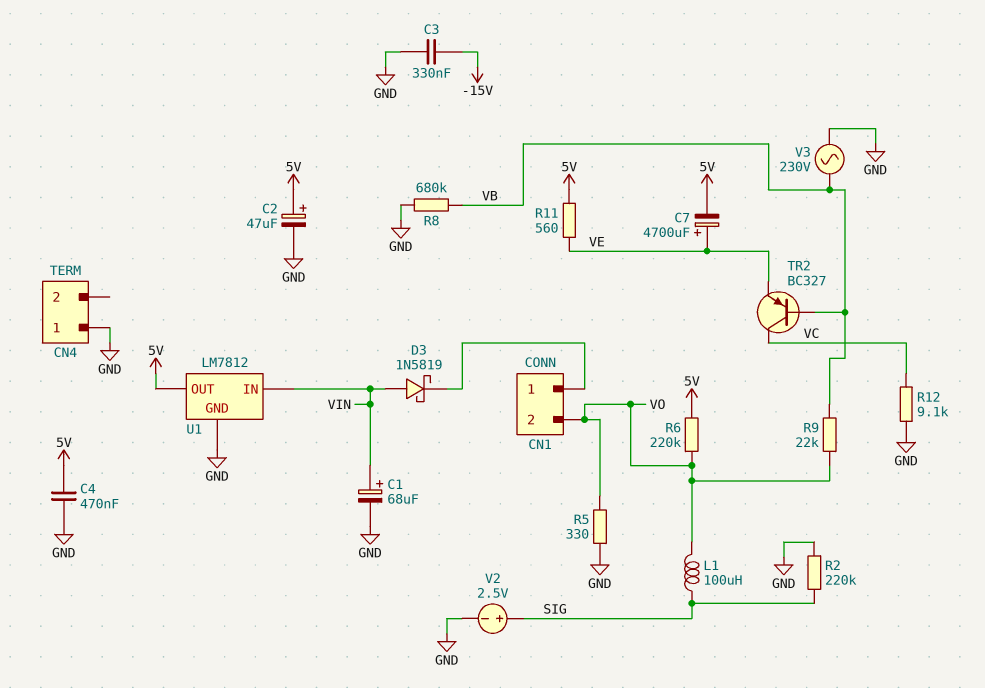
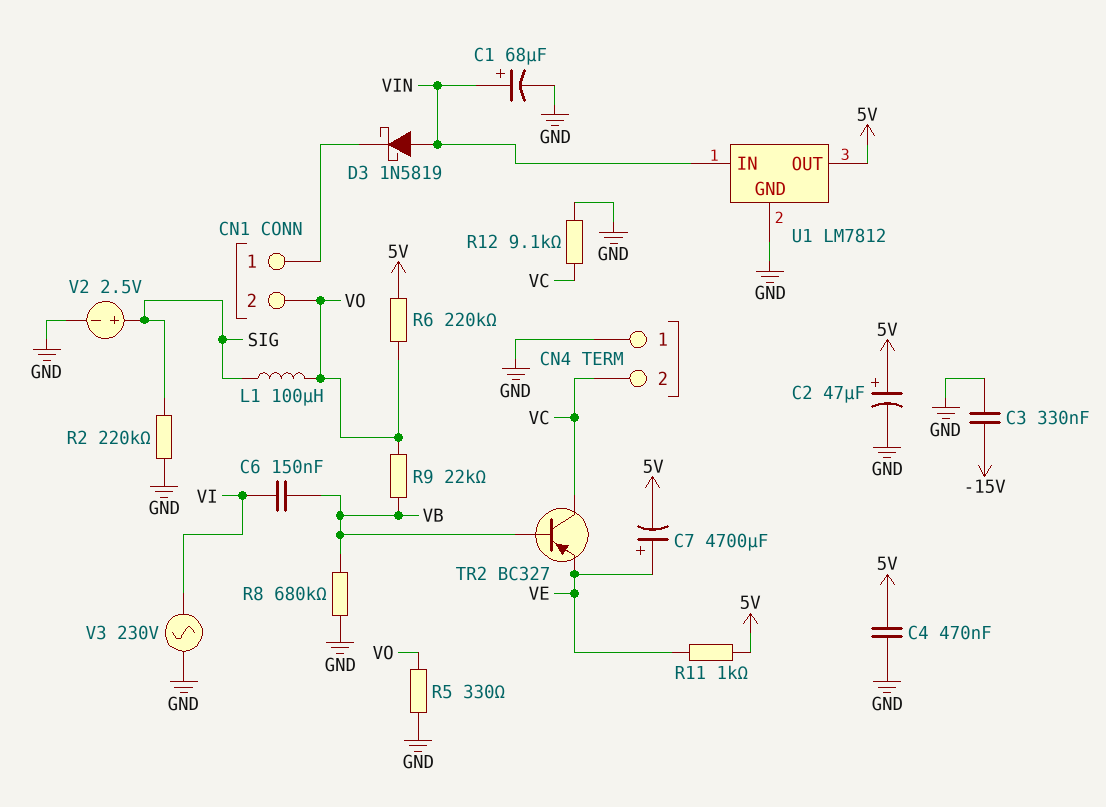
C6: none -> 150nF (VB, VI)
CN4 pin 2: none -> VC
R11: 560 (5V, VE) -> 1k (5V, VE)
V3: AC 230V (GND, VB) -> AC 230V (GND, VI)

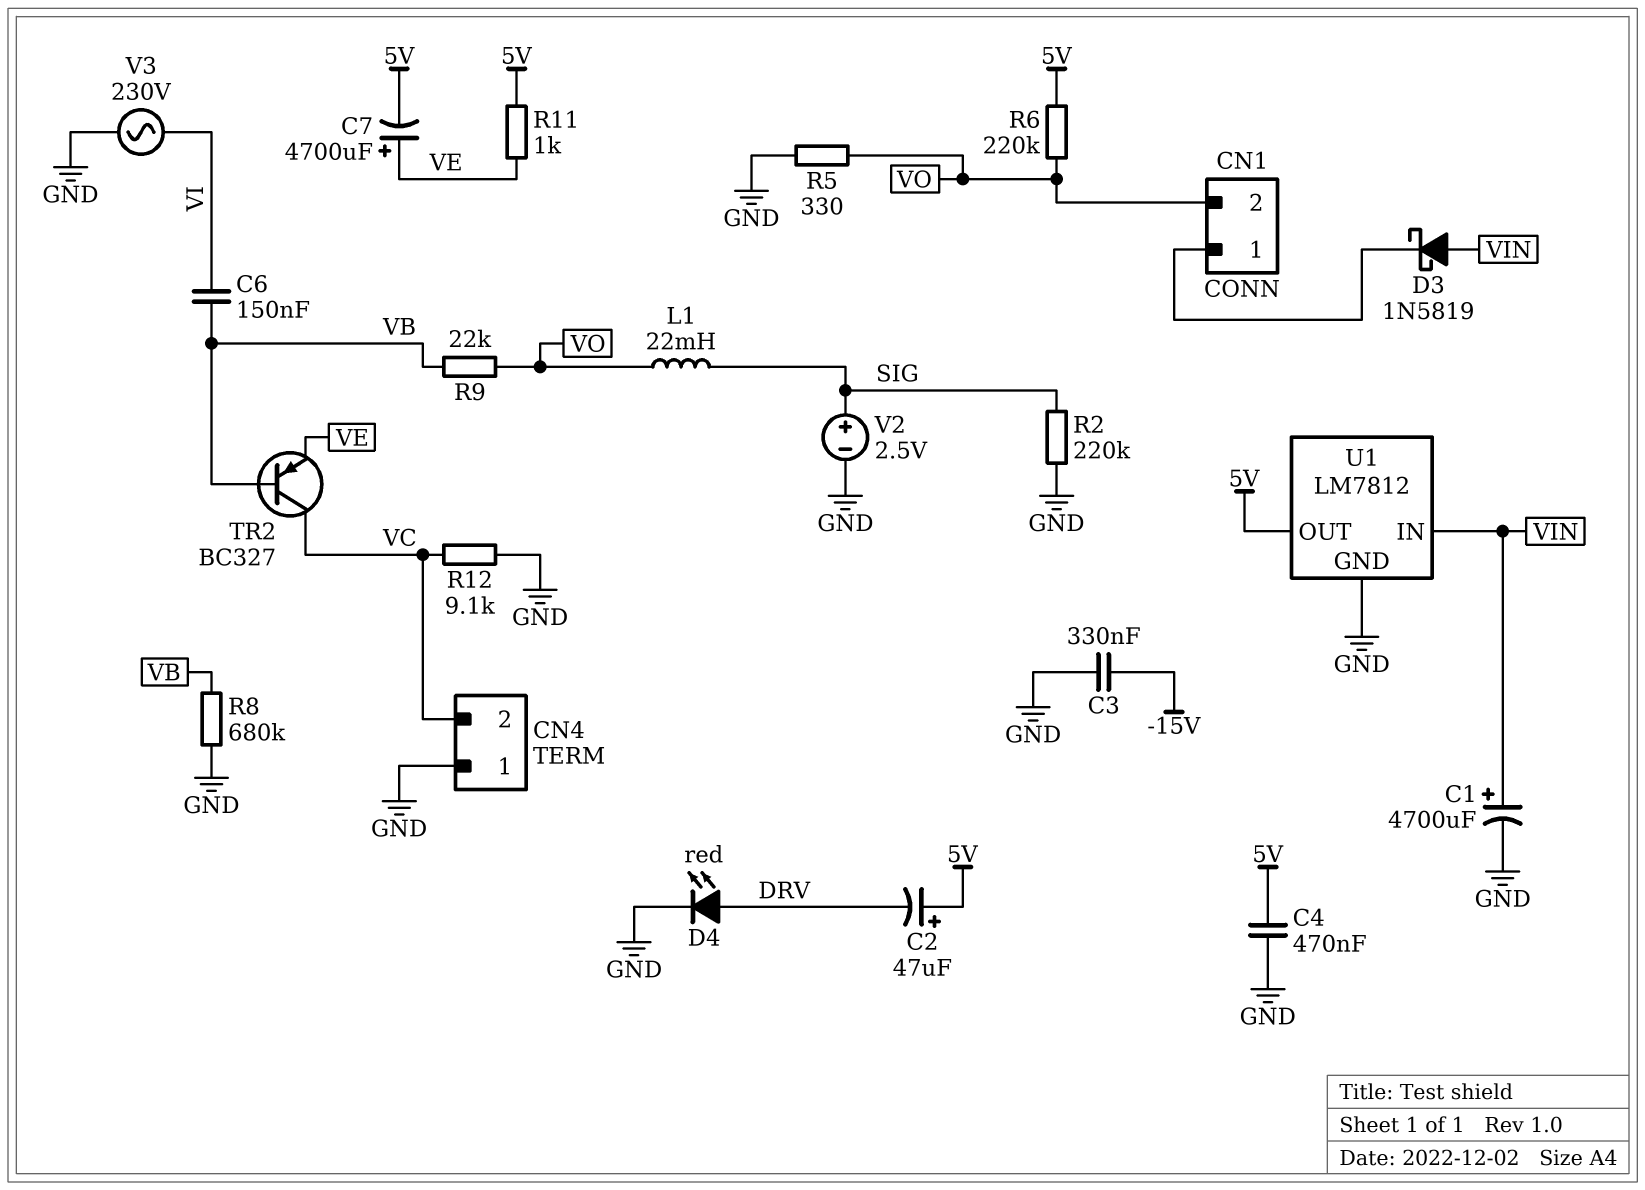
C1: 68uF (plus VIN, minus GND) -> 4700uF (plus VIN, minus GND)
C2: 47uF (plus 5V, minus GND) -> 47uF (plus 5V, minus DRV)
D4: none -> LED red (A DRV, K GND)
L1: 100uH (SIG, VO) -> 22mH (SIG, VO)

